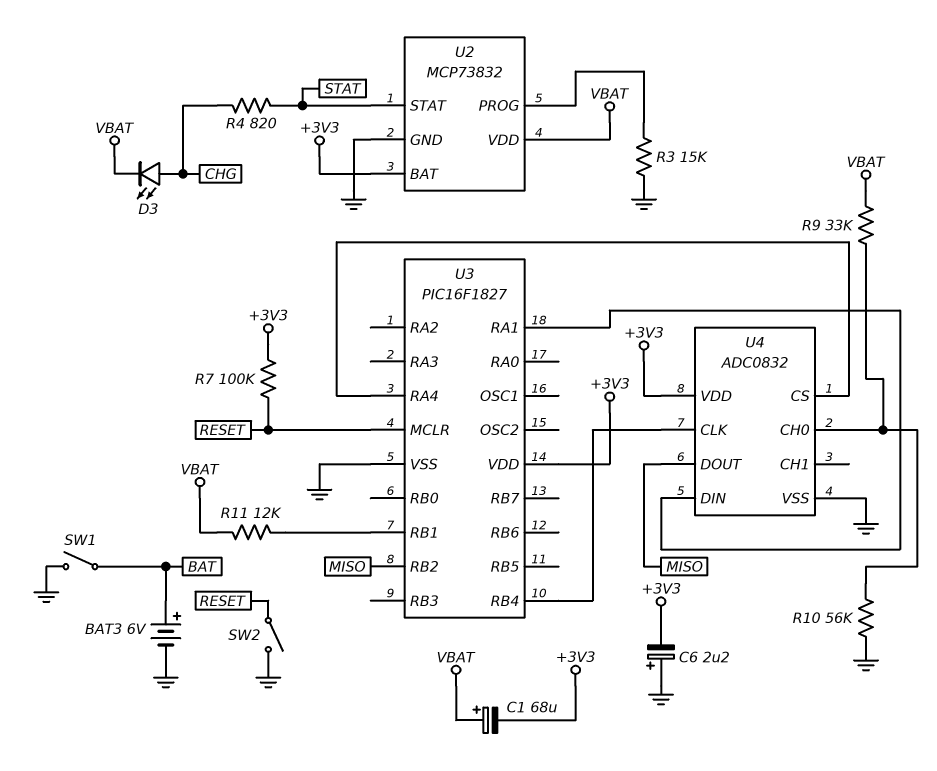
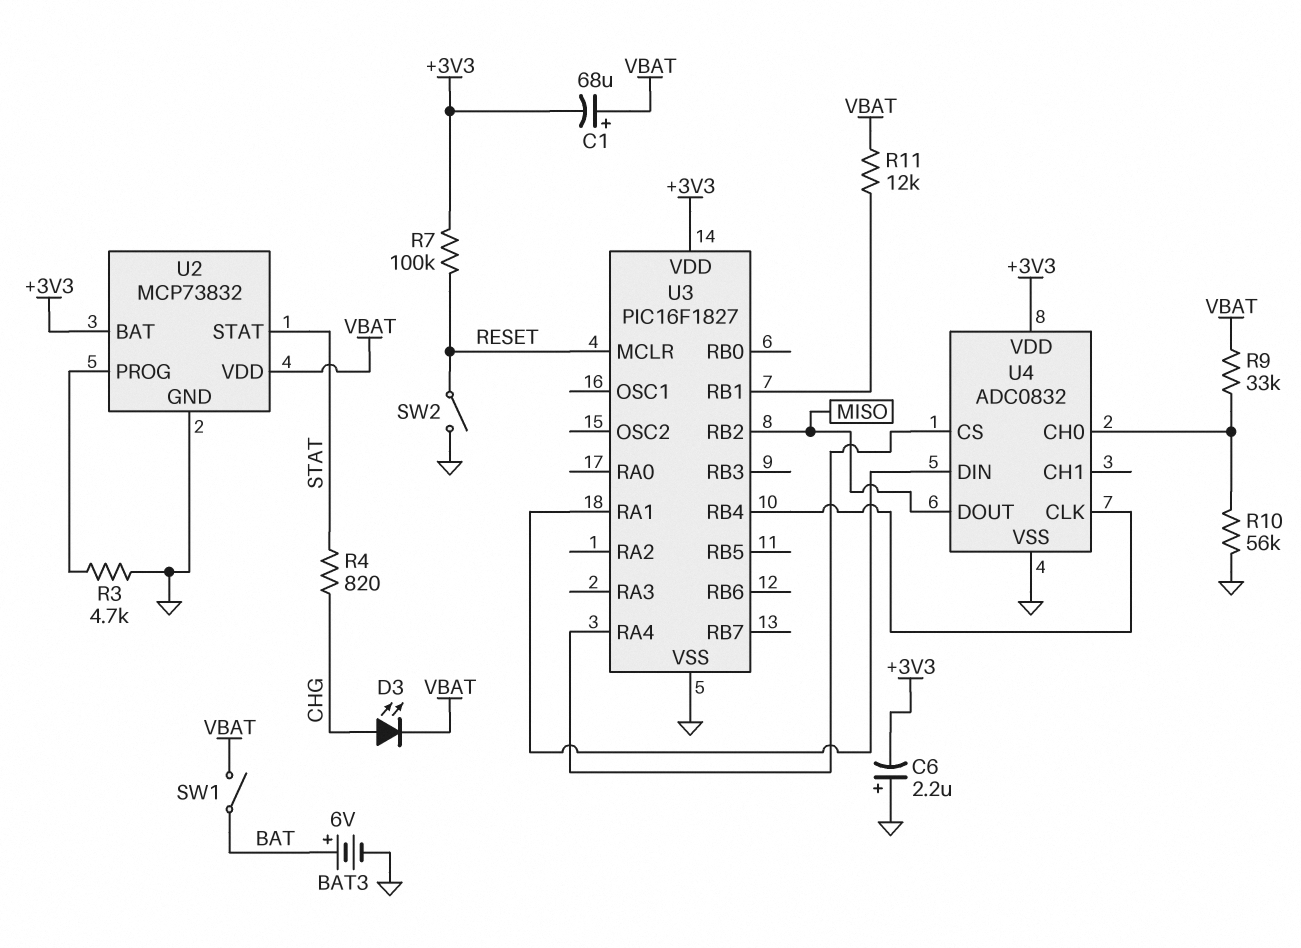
R3: 15k (GND, U2/PROG) -> 4.7k (GND, U2/PROG)
SW1: switch (BAT, GND) -> switch (BAT, VBAT)

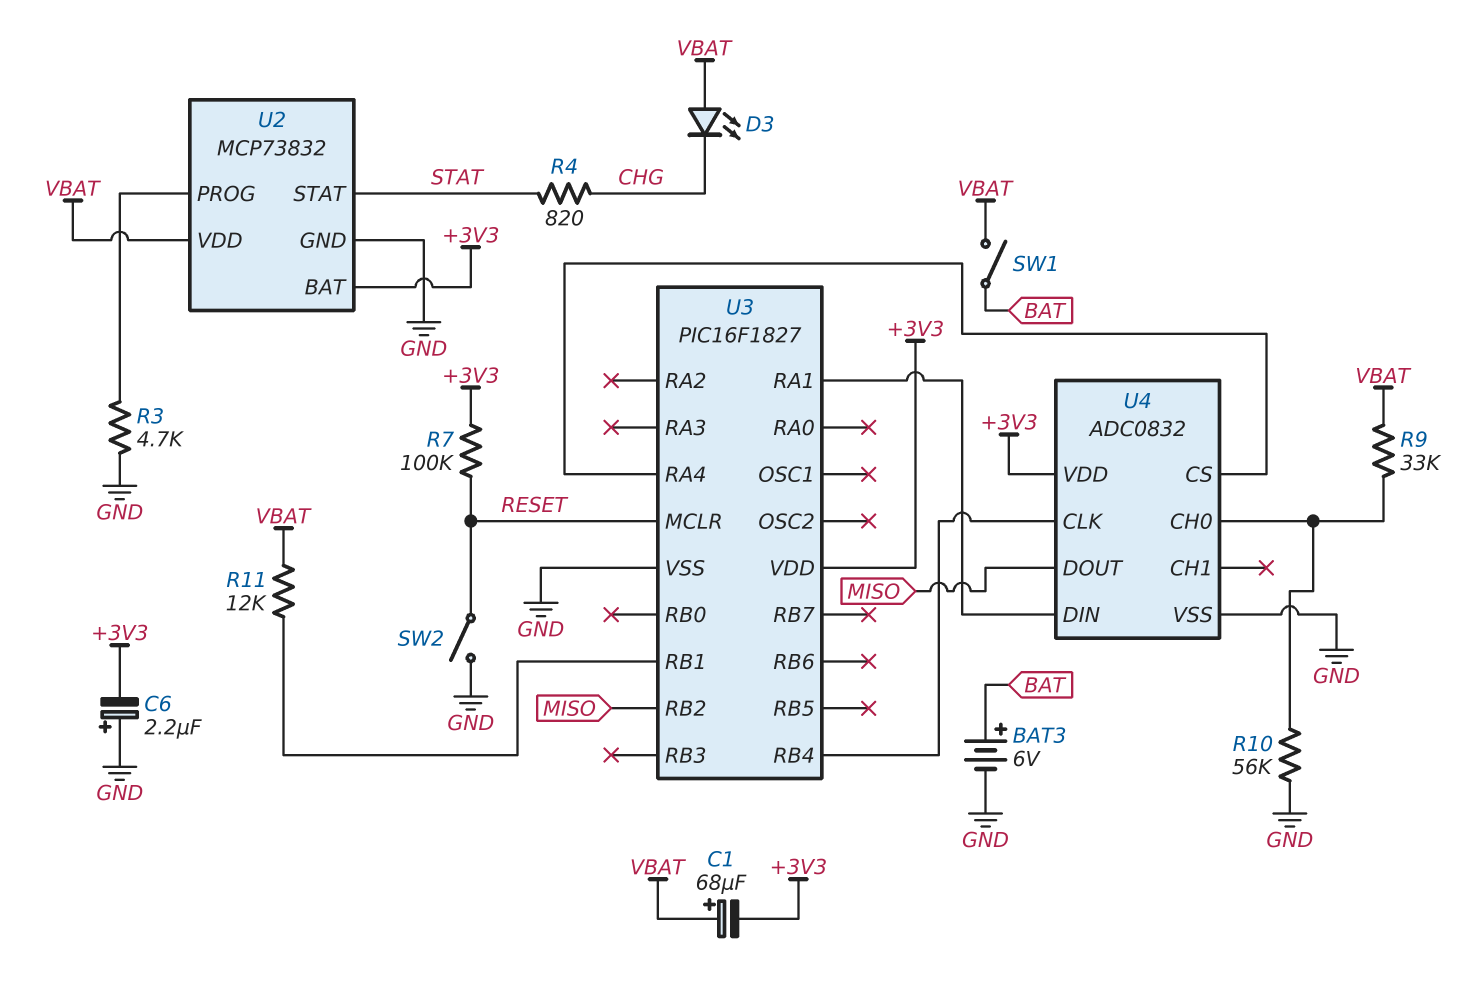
D3: LED (A CHG, K VBAT) -> LED (A VBAT, K CHG)

